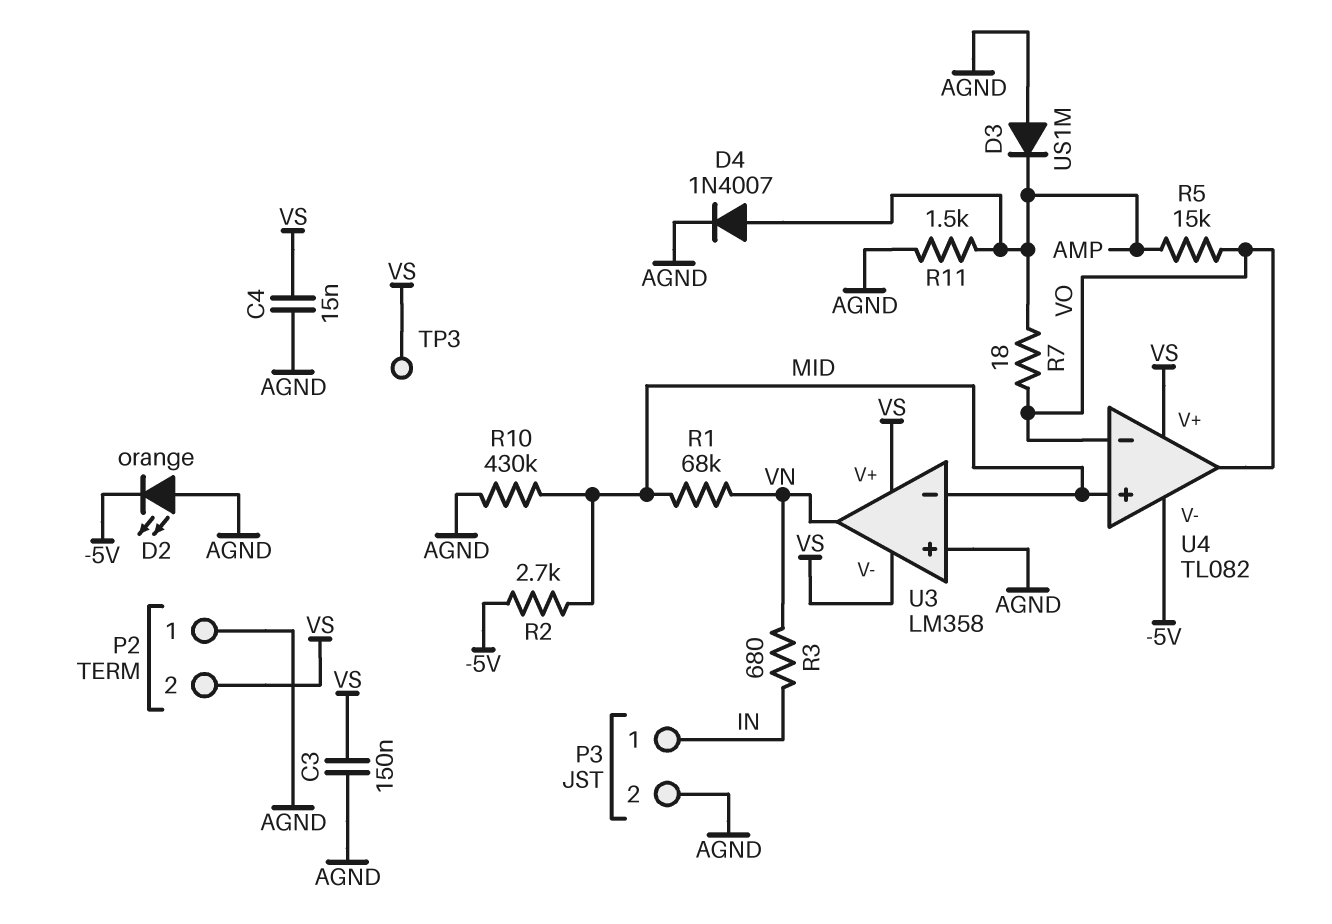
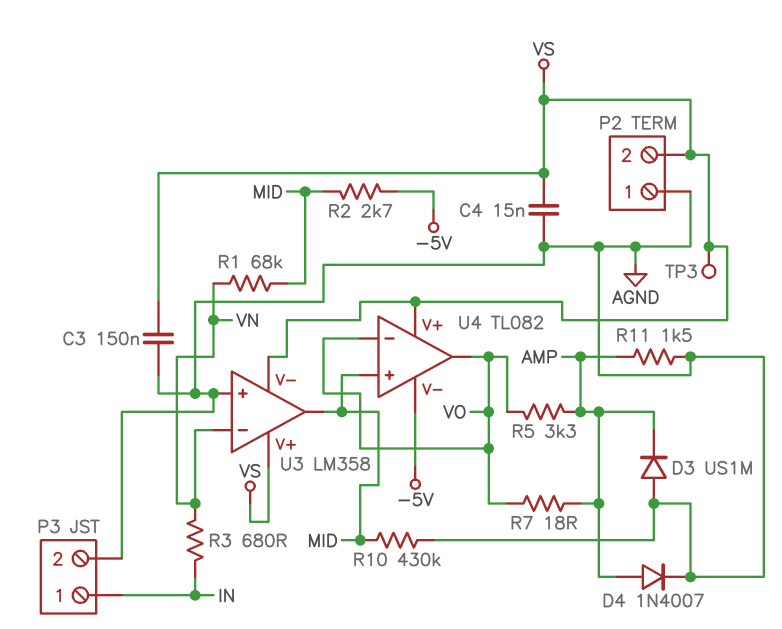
D2: LED orange (A AGND, K -5V) -> none
R5: 15k (AMP, VO) -> 3.3k (AMP, VO)
U3 pin in-: MID -> VN
U3 pin out: VN -> MID

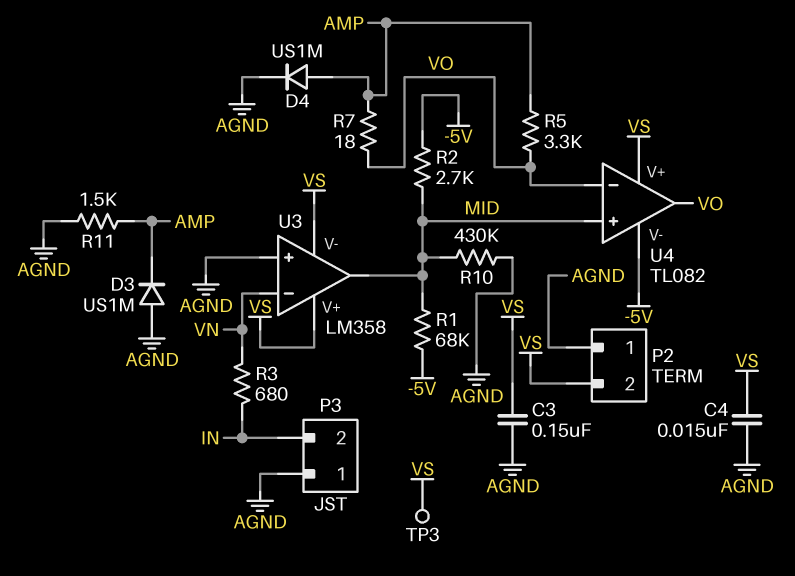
D4: diode 1N4007 (A AMP, K AGND) -> diode US1M (A AMP, K AGND)
P3 pin 1: IN -> AGND
P3 pin 2: AGND -> IN
R1: 68k (MID, VN) -> 68k (-5V, MID)

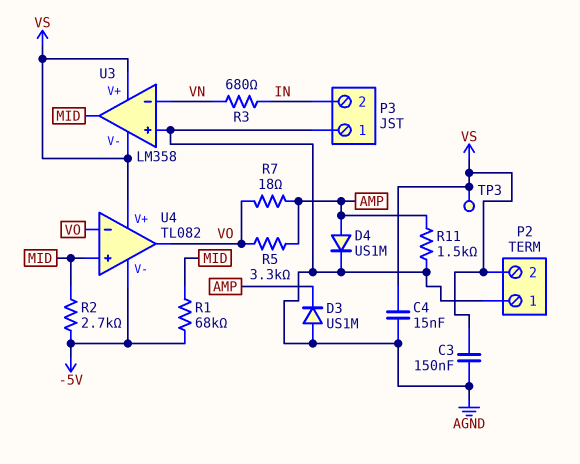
R10: 430k (AGND, MID) -> none

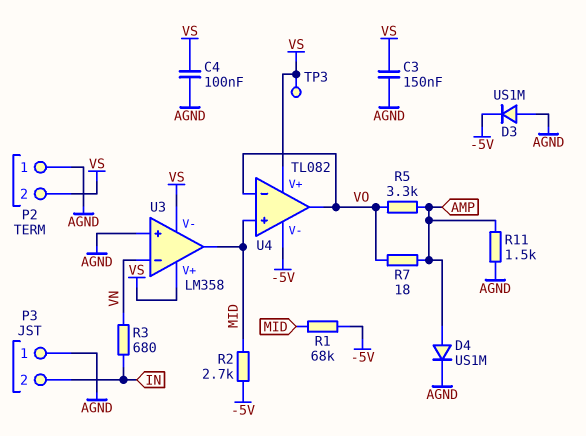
C4: 15nF (AGND, VS) -> 100nF (AGND, VS)
D3: diode US1M (A AGND, K AMP) -> diode US1M (A AGND, K -5V)

